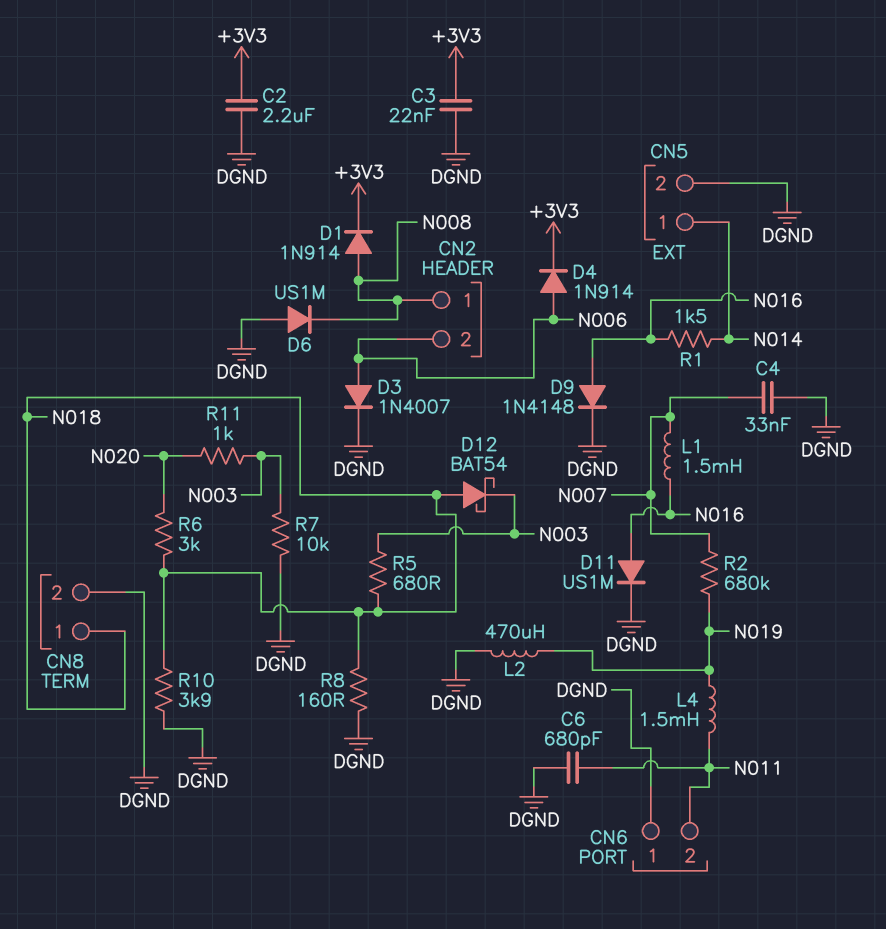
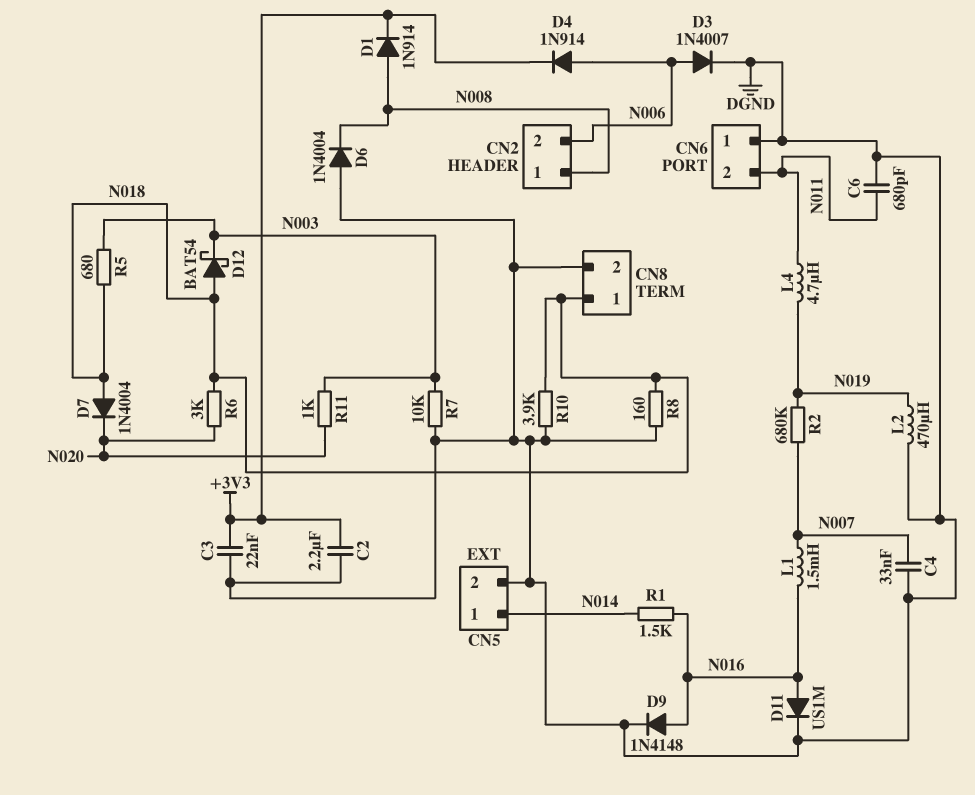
D6: diode US1M (A DGND, K N008) -> diode 1N4004 (A DGND, K N008)
D7: none -> diode 1N4004 (A N018, K N020)
L4: 1.5mH (N011, N019) -> 4.7uH (N011, N019)

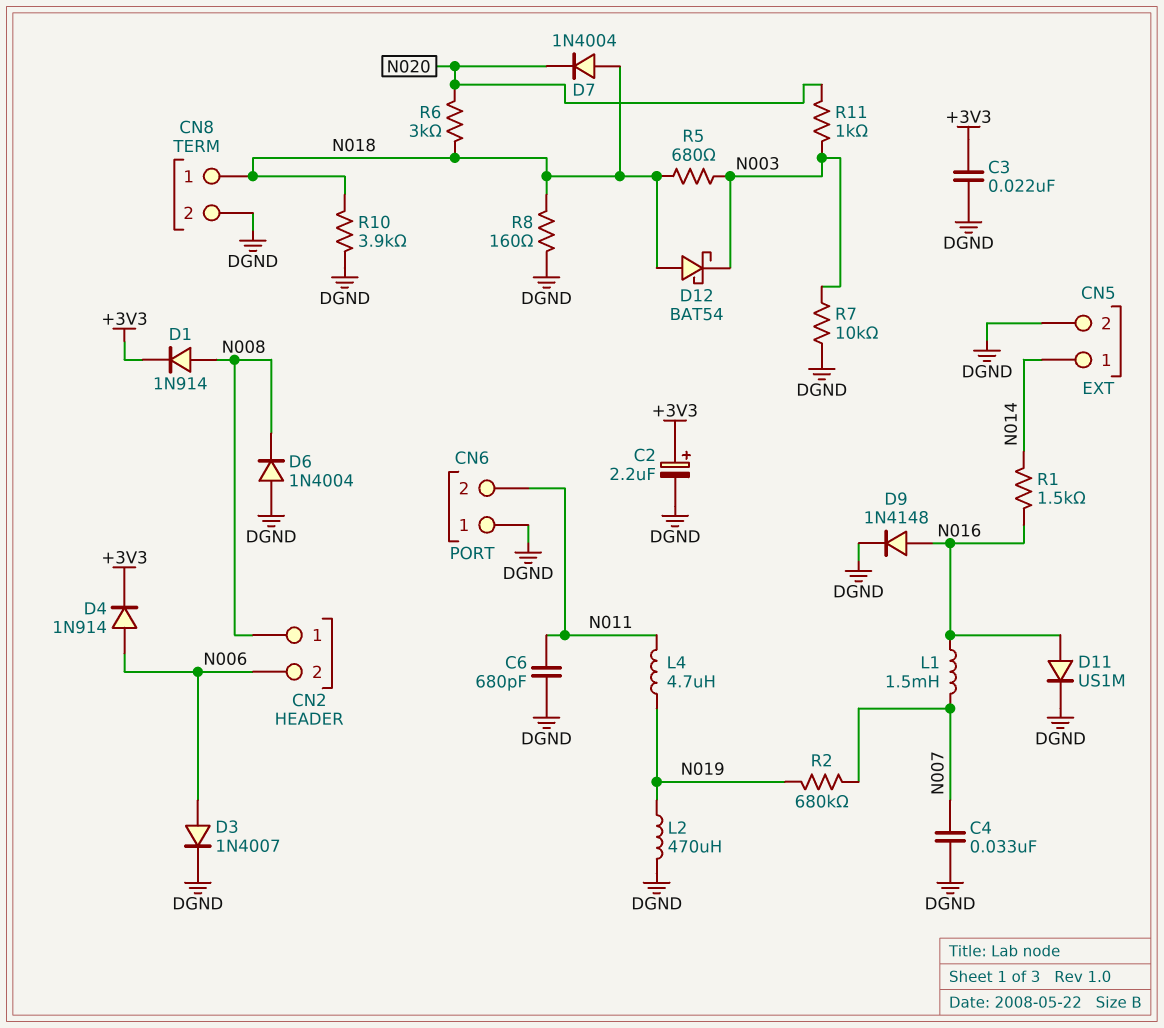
C2: 2.2uF (+3V3, DGND) -> 2.2uF (plus +3V3, minus DGND)

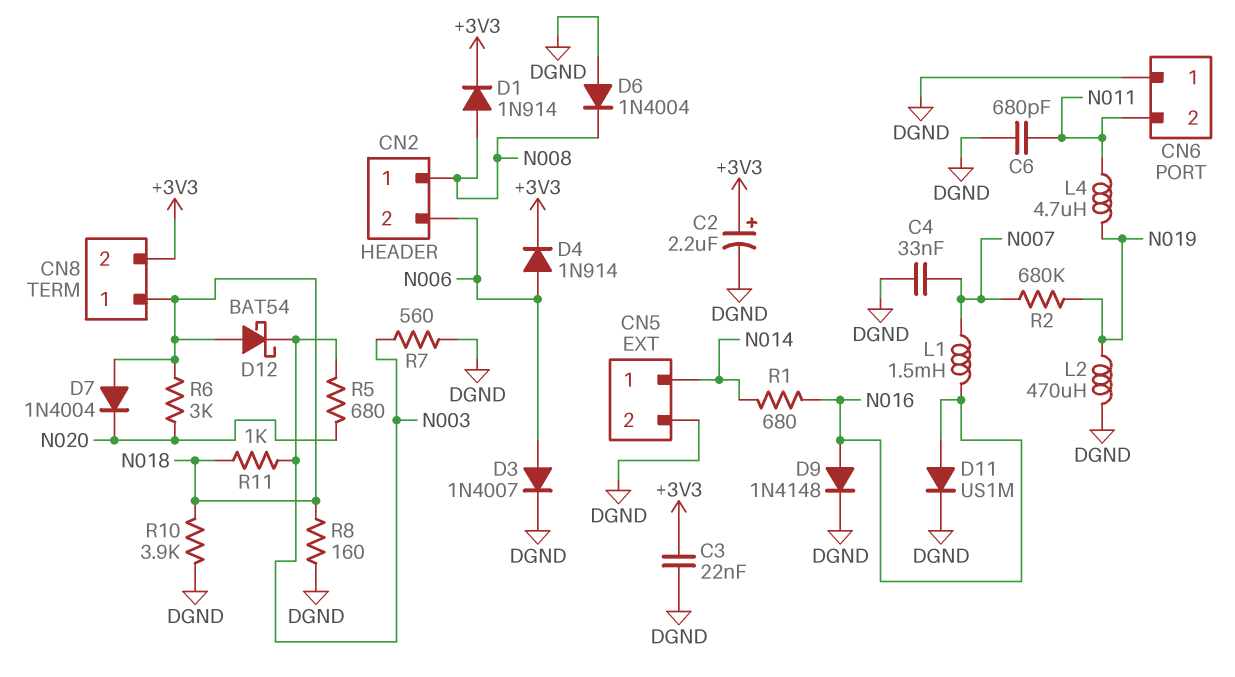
CN8 pin 2: DGND -> +3V3
R1: 1.5k (N014, N016) -> 680 (N014, N016)
R5: 680 (N003, N018) -> 680 (N003, N020)
R7: 10k (DGND, N003) -> 560 (DGND, N003)
R11: 1k (N003, N020) -> 1k (N003, N018)

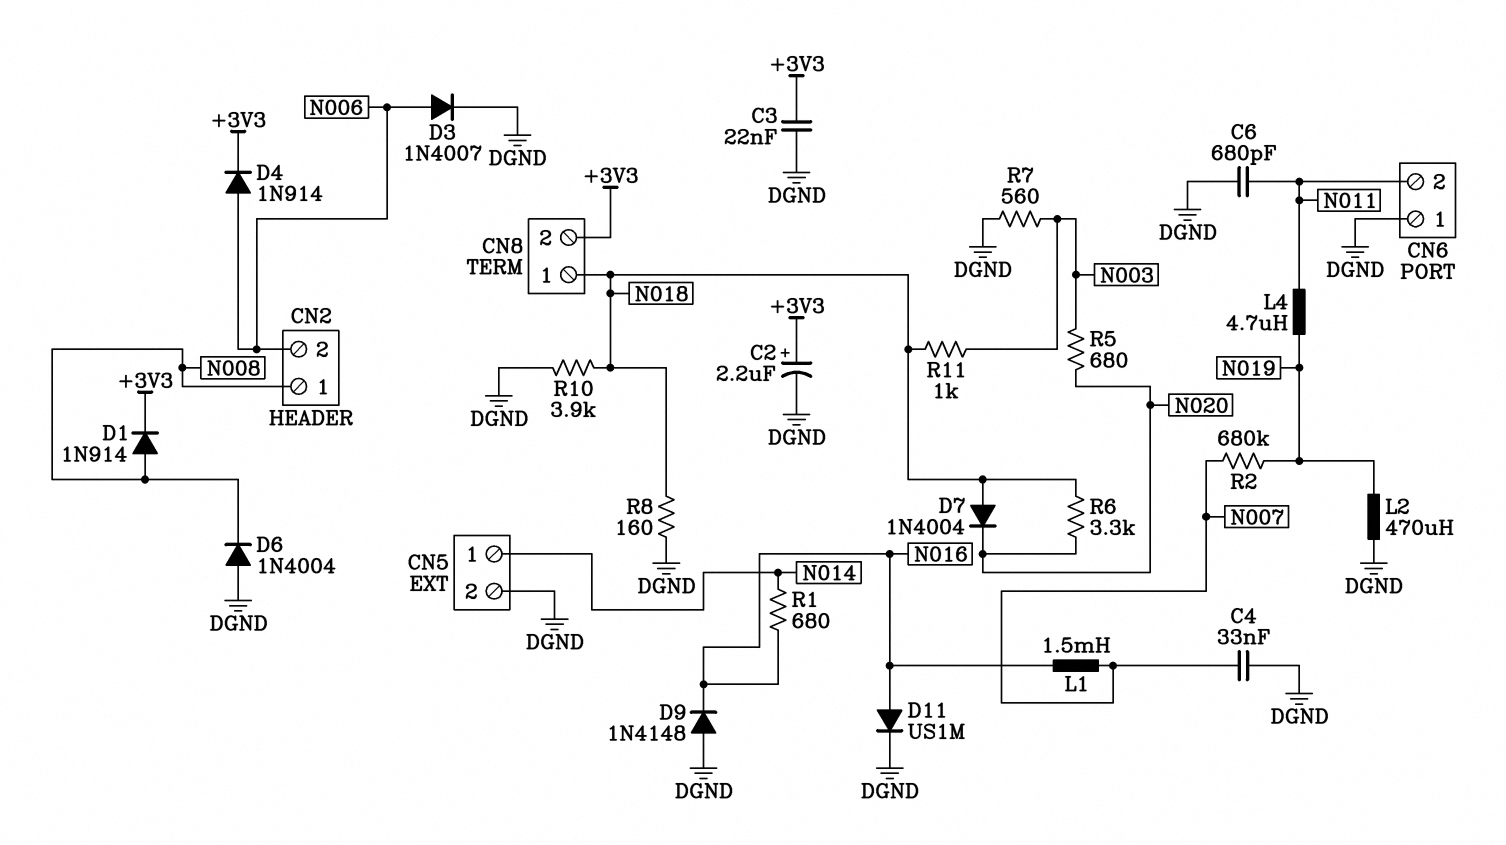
D9: diode 1N4148 (A N016, K DGND) -> diode 1N4148 (A DGND, K N016)
D12: schottky BAT54 (A N018, K N003) -> none
R6: 3k (N018, N020) -> 3.3k (N018, N020)

